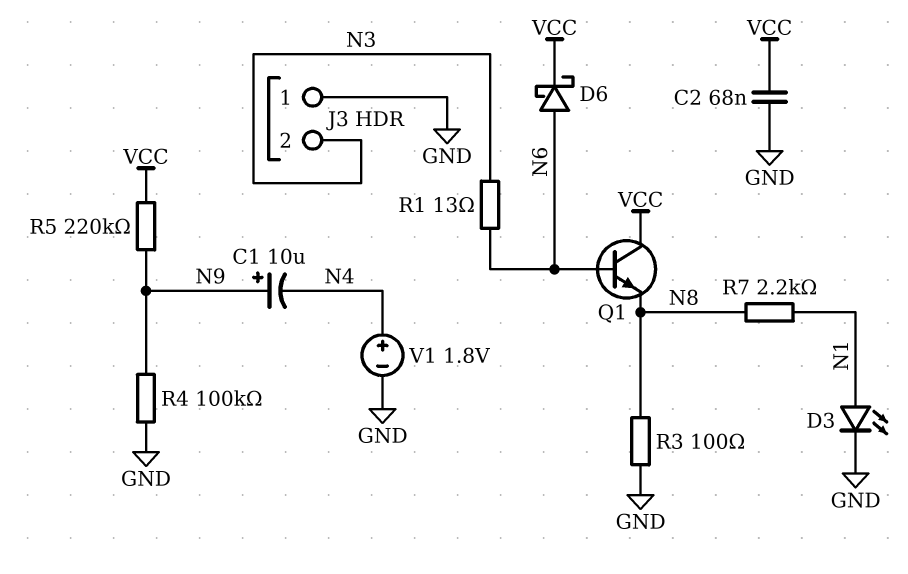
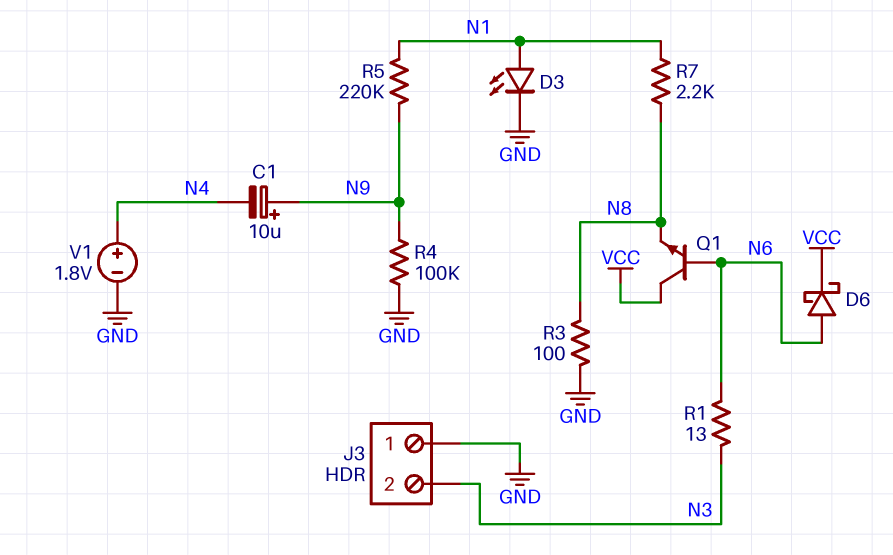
C2: 68nF (GND, VCC) -> none
R5: 220k (N9, VCC) -> 220k (N1, N9)

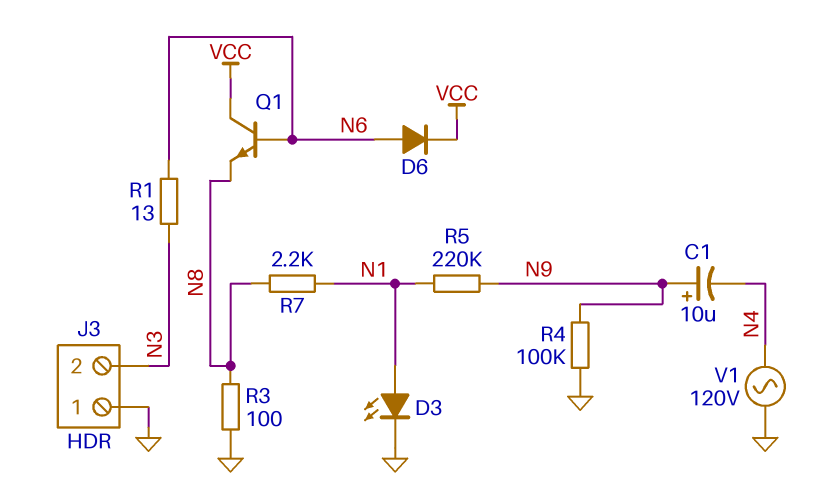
D6: schottky (A N6, K VCC) -> diode (A N6, K VCC)
V1: 1.8V (plus N4, minus GND) -> AC 120V (GND, N4)

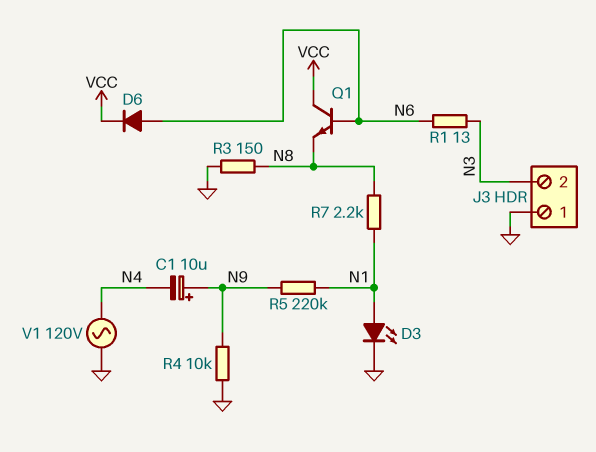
R3: 100 (GND, N8) -> 150 (GND, N8)
R4: 100k (GND, N9) -> 10k (GND, N9)

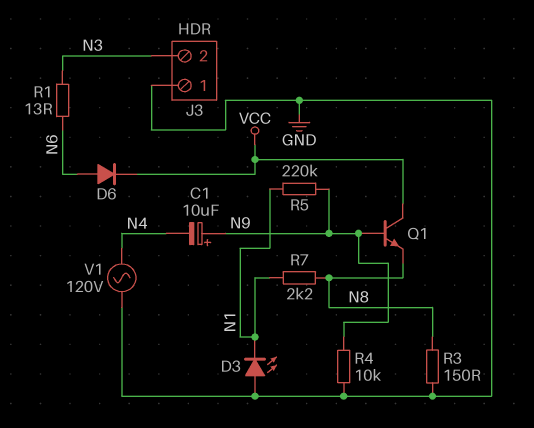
D3: LED (A N1, K GND) -> LED (A GND, K N1)
Q1: NPN (B N6, C VCC, E N8) -> NPN (B N9, C VCC, E N8)

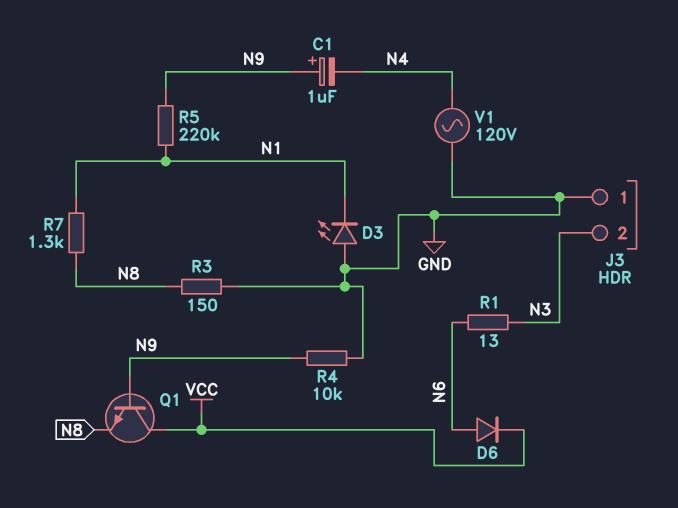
C1: 10uF (plus N9, minus N4) -> 1uF (plus N9, minus N4)
R7: 2.2k (N1, N8) -> 1.3k (N1, N8)

